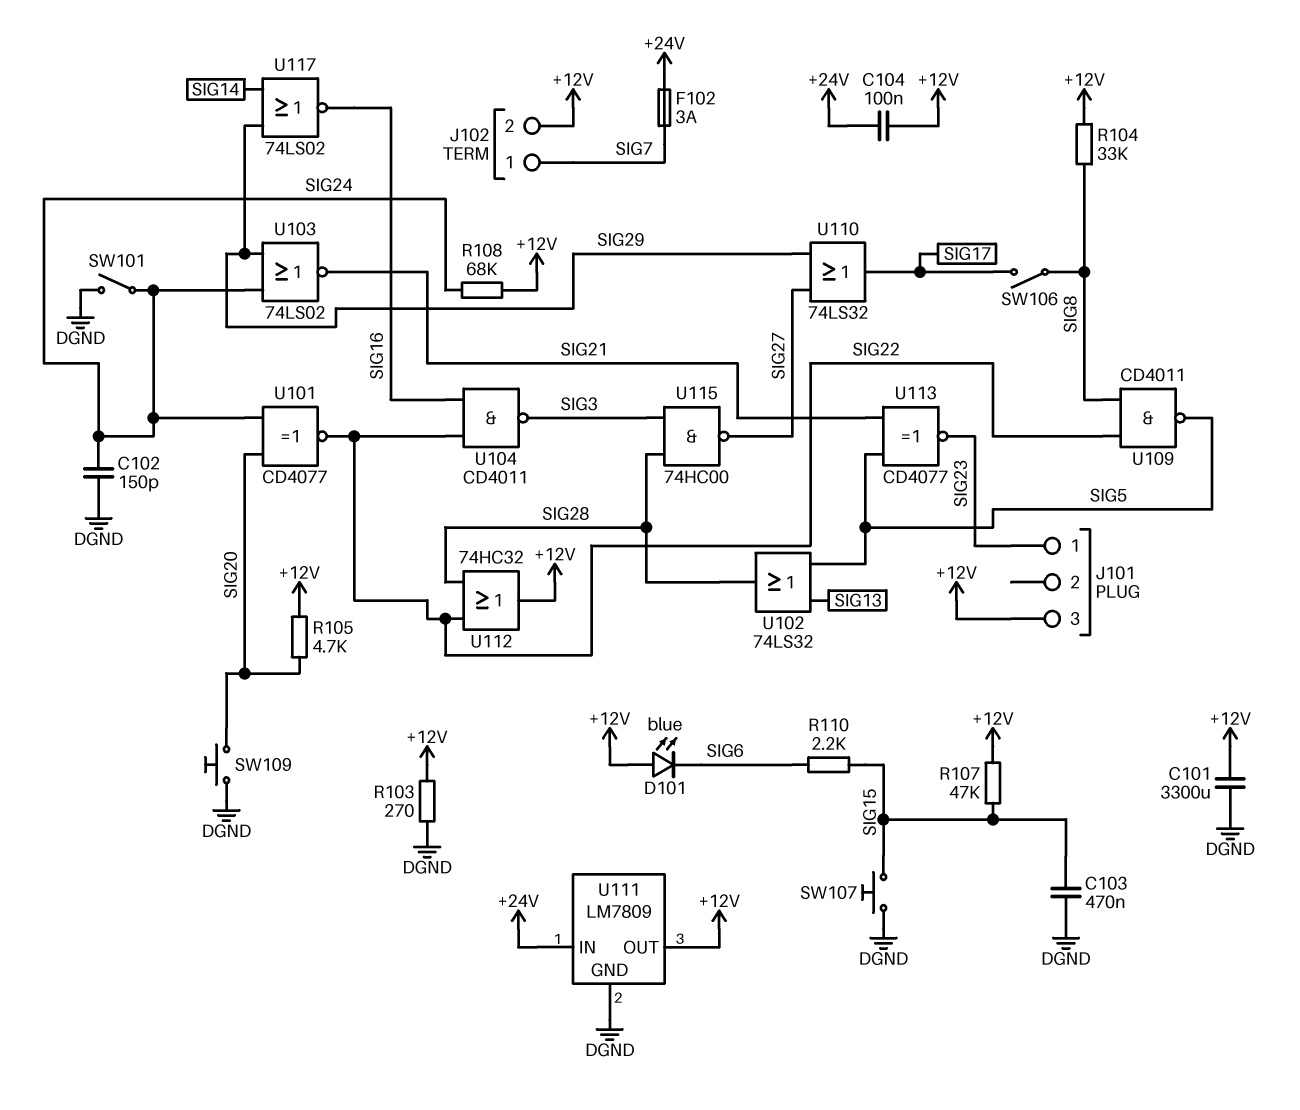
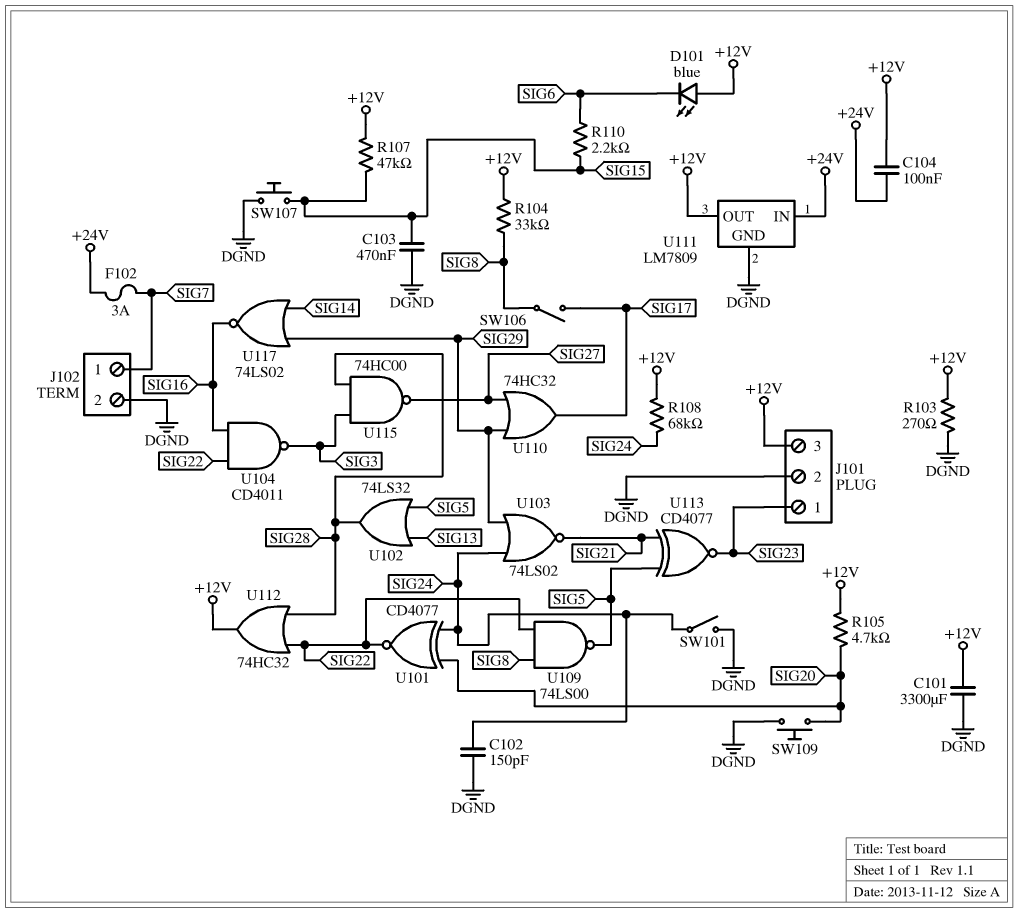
J101 pin 2: none -> DGND
J102 pin 2: +12V -> DGND
U109: NAND CD4011 (in SIG8, in SIG22, out SIG5) -> NAND 74LS00 (in SIG8, in SIG22, out SIG5)
U110: OR 74LS32 (in SIG27, in SIG29, out SIG17) -> OR 74HC32 (in SIG27, in SIG29, out SIG17)

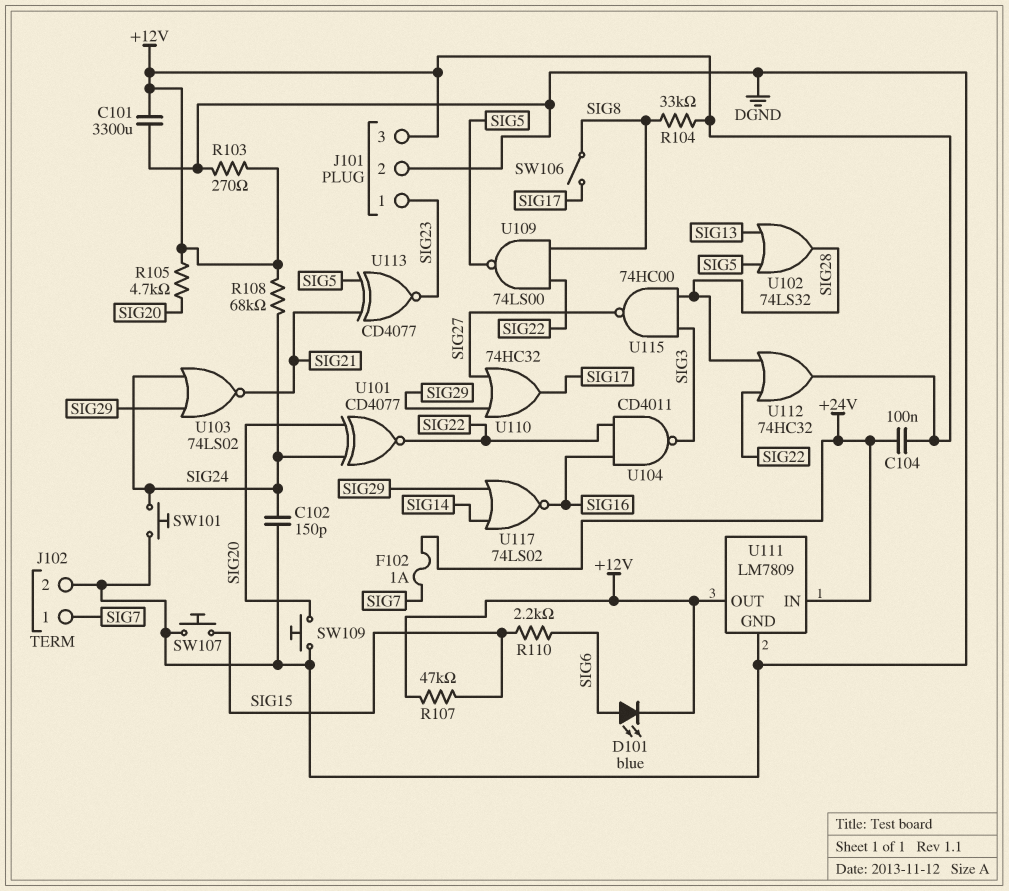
C103: 470nF (DGND, SIG15) -> none
D101: LED blue (A +12V, K SIG6) -> LED blue (A SIG6, K +12V)
F102: 3A (+24V, SIG7) -> 1A (+24V, SIG7)
SW101: switch (DGND, SIG24) -> button (DGND, SIG24)

